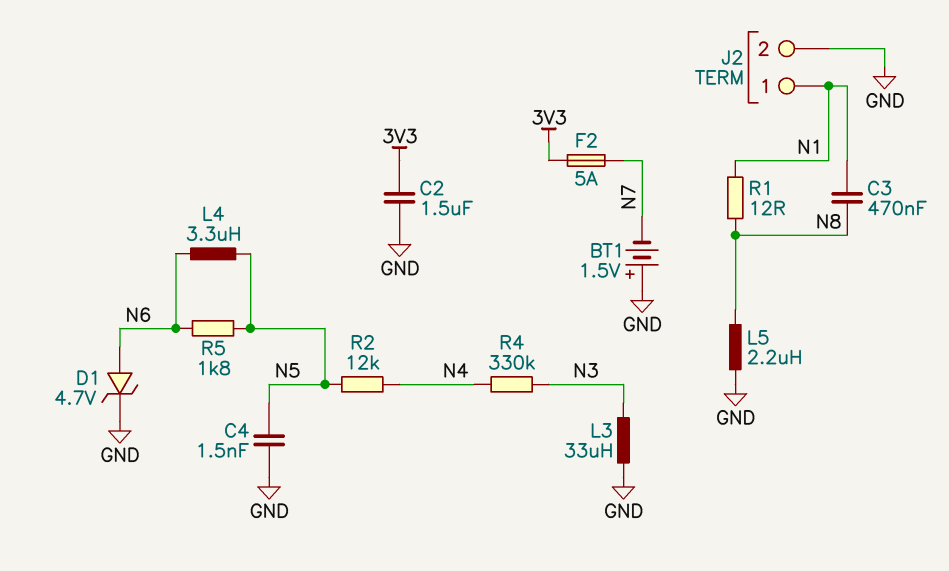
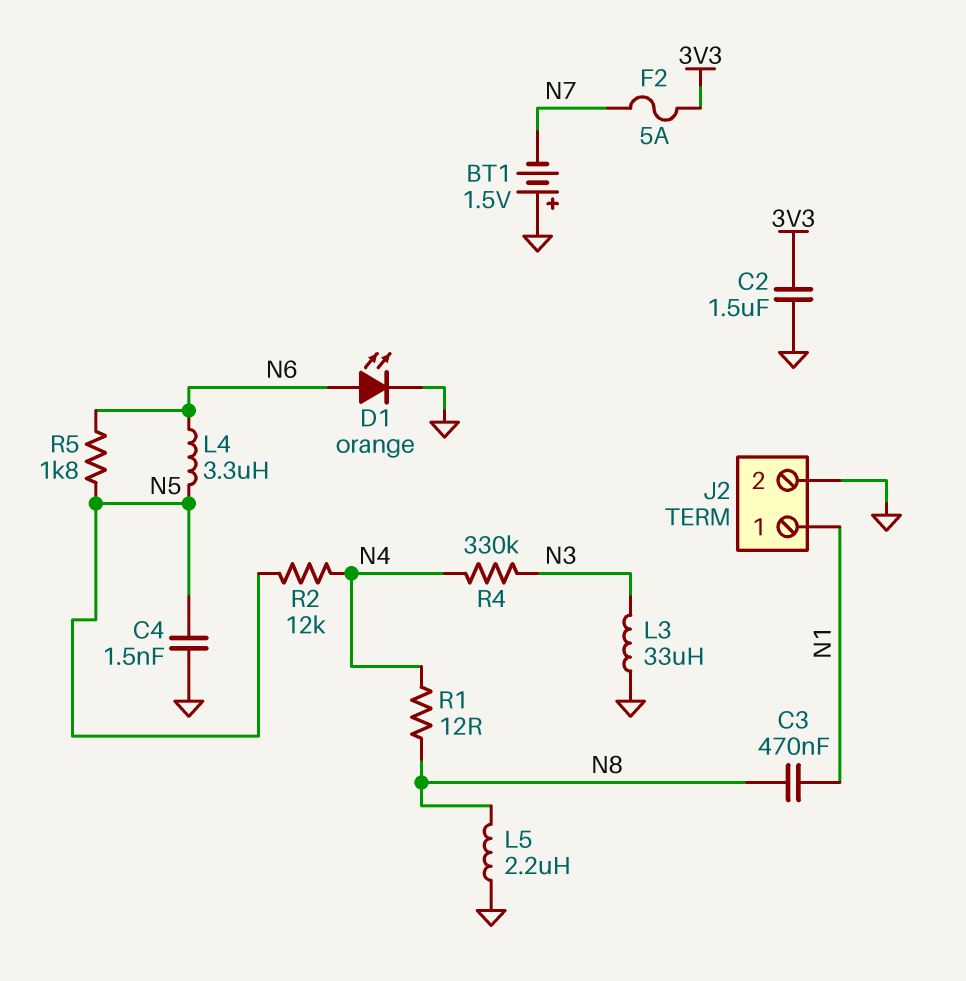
D1: zener 4.7V (A N6, K GND) -> LED orange (A N6, K GND)
R1: 12 (N1, N8) -> 12 (N4, N8)

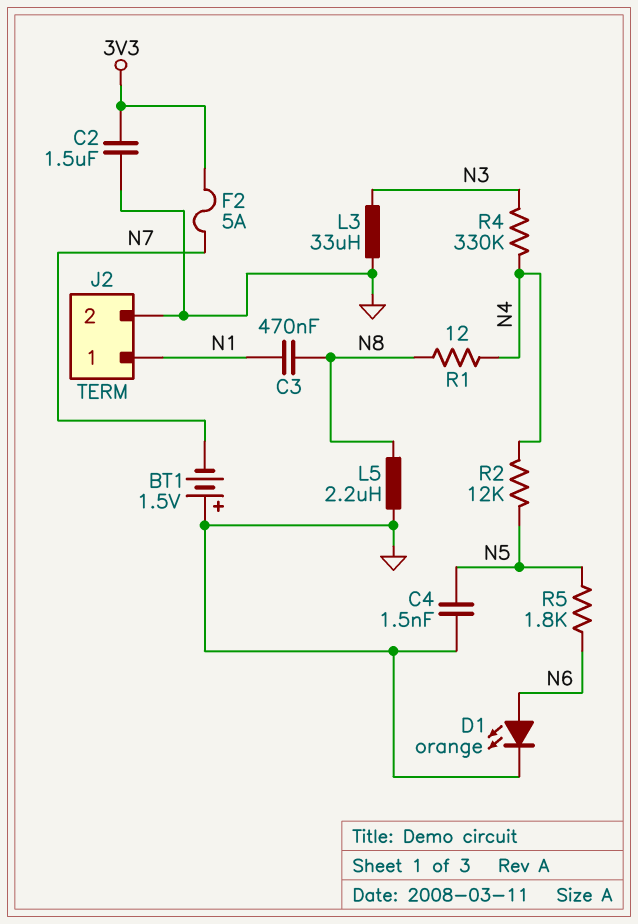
L4: 3.3uH (N5, N6) -> none

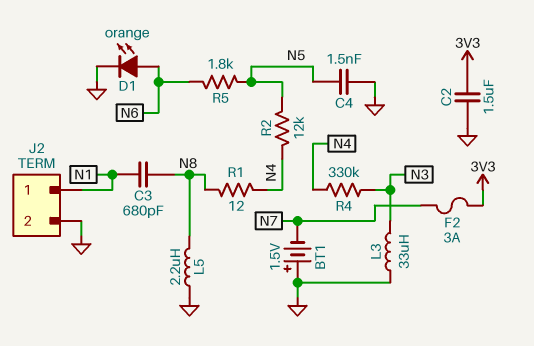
C3: 470nF (N1, N8) -> 680pF (N1, N8)
F2: 5A (3V3, N7) -> 3A (3V3, N7)

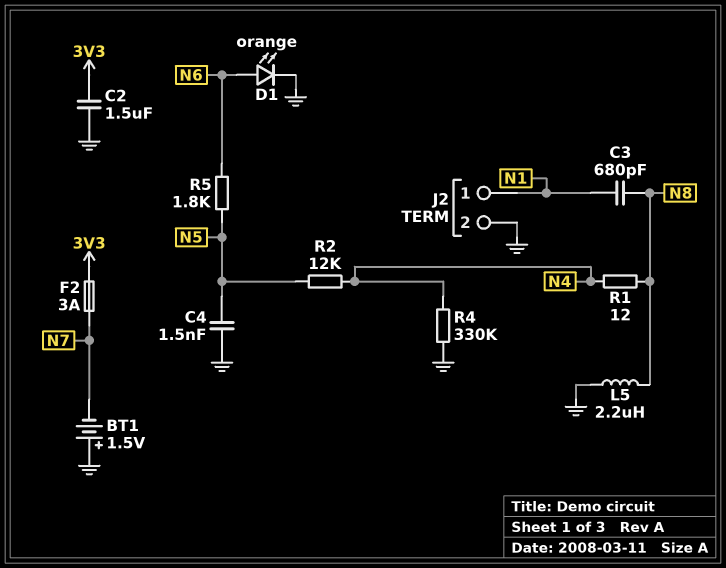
L3: 33uH (GND, N3) -> none
R4: 330k (N3, N4) -> 330k (GND, N4)

